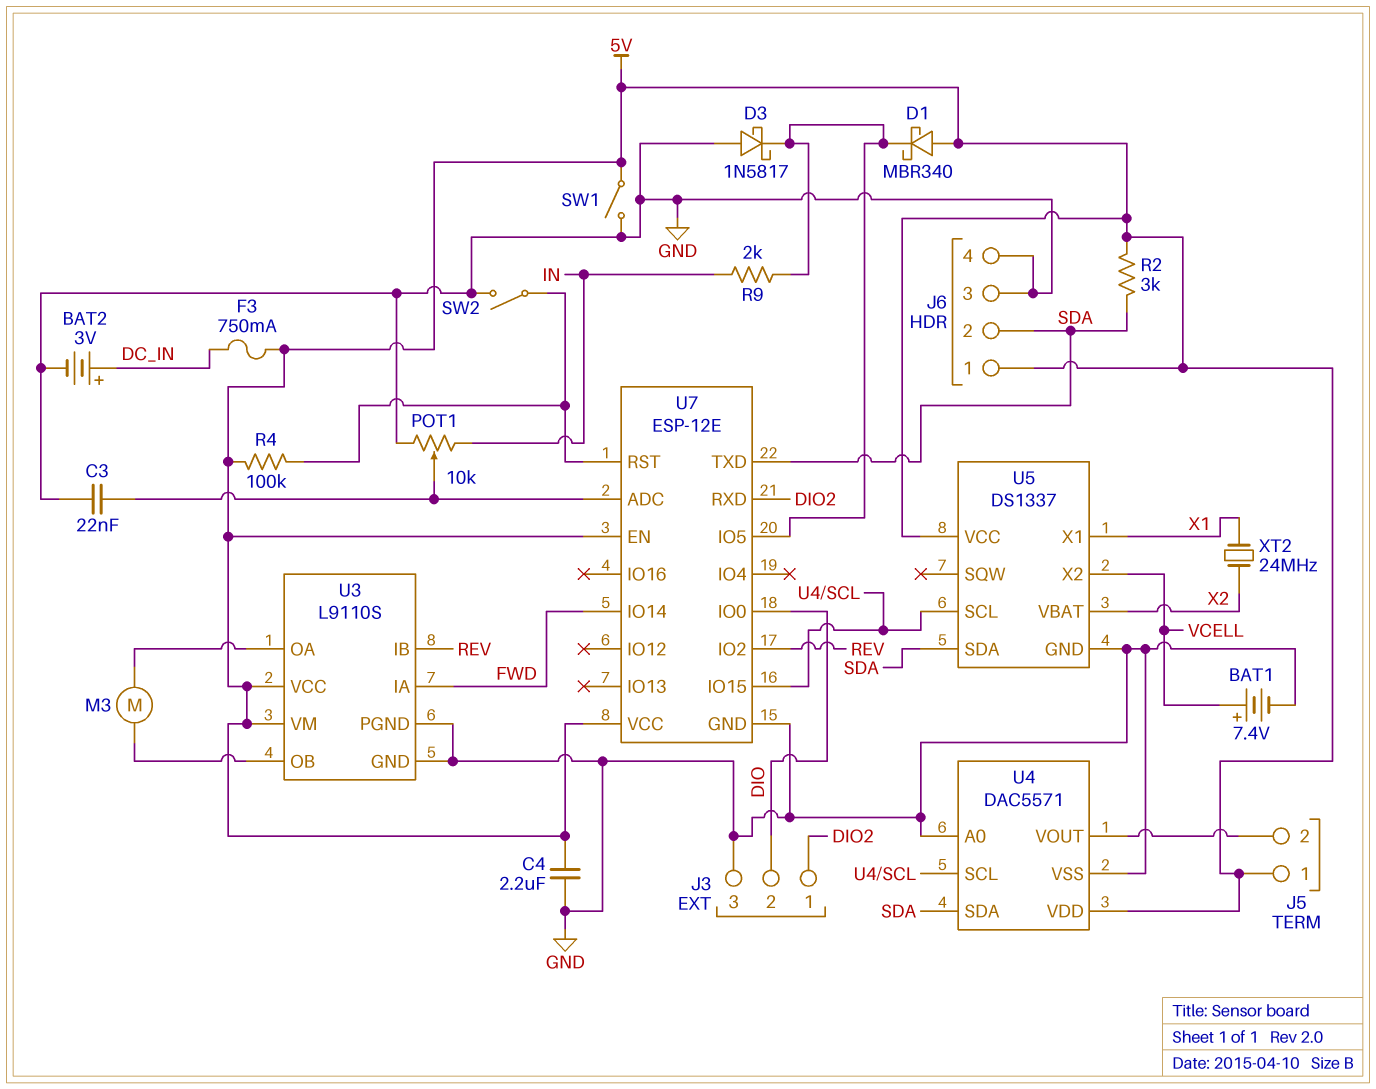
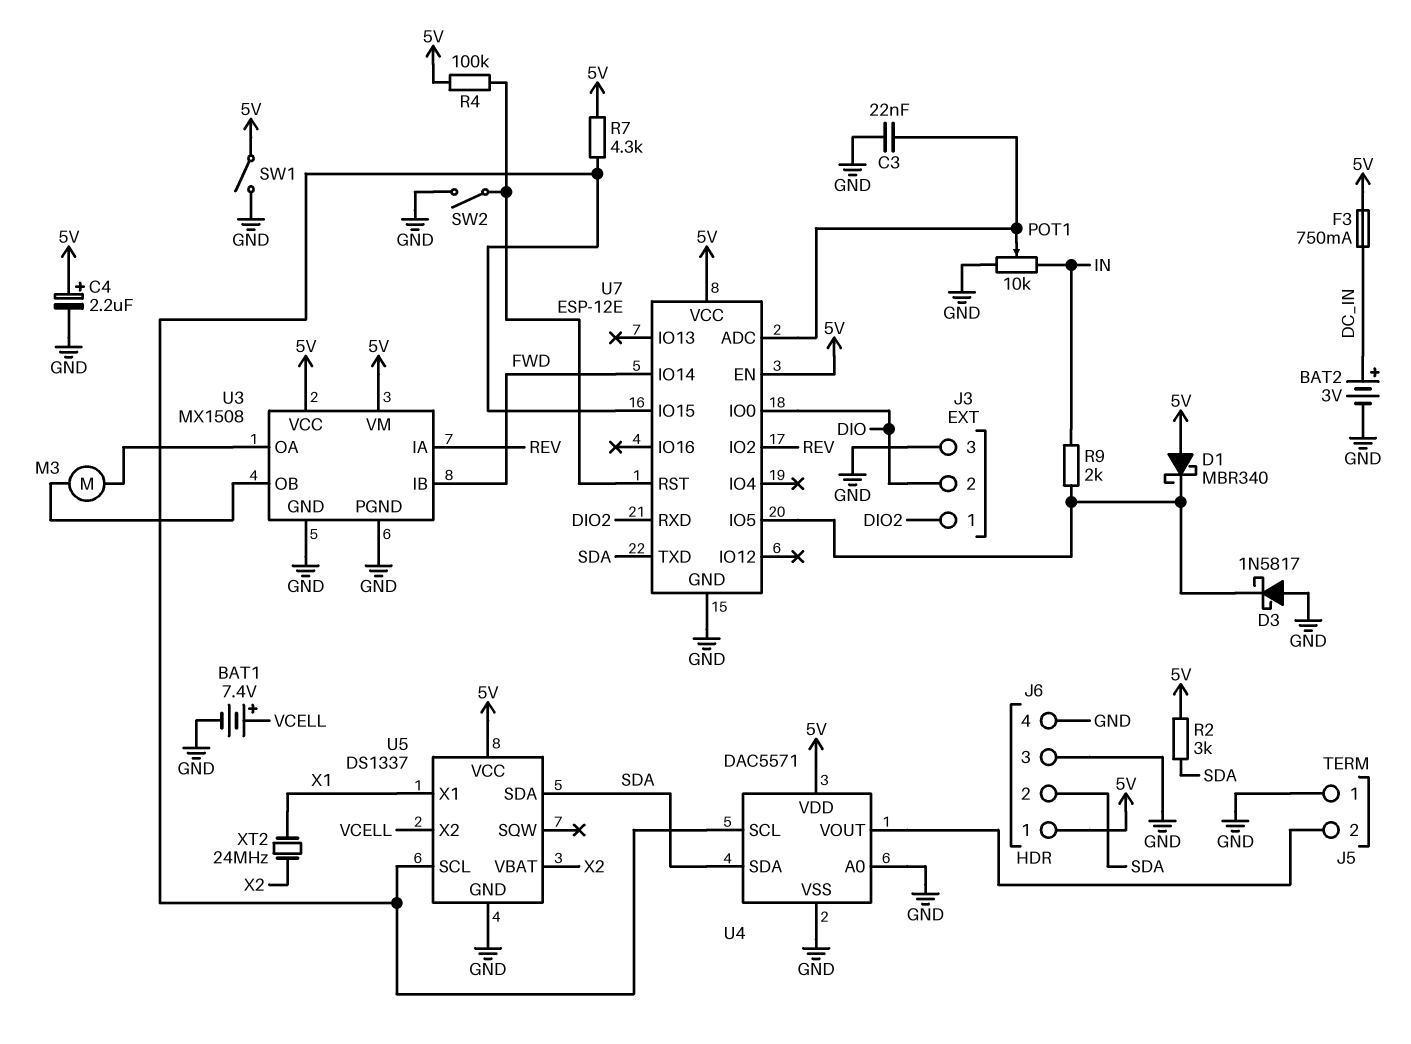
C4: 2.2uF (5V, GND) -> 2.2uF (plus 5V, minus GND)
J5 pin 1: 5V -> GND
R7: none -> 4.3k (5V, U4/SCL)
U3: L9110S -> MX1508
U3 pin IA: FWD -> REV
U3 pin IB: REV -> FWD

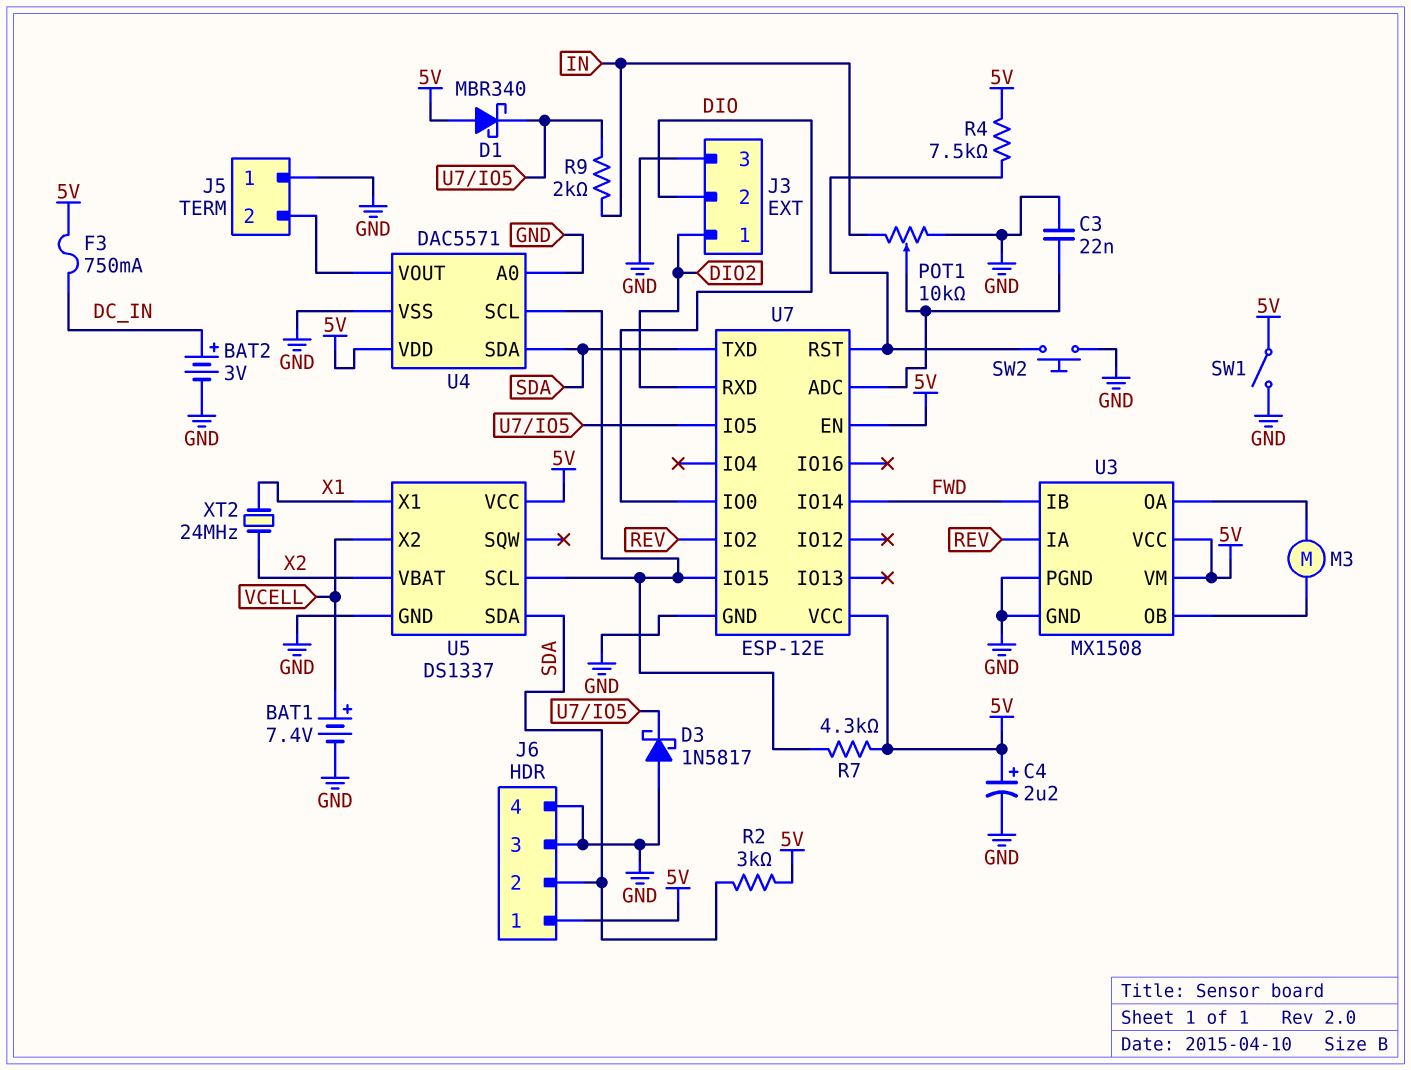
R4: 100k (5V, U7/RST) -> 7.5k (5V, U7/RST)
SW2: switch (GND, U7/RST) -> button (GND, U7/RST)

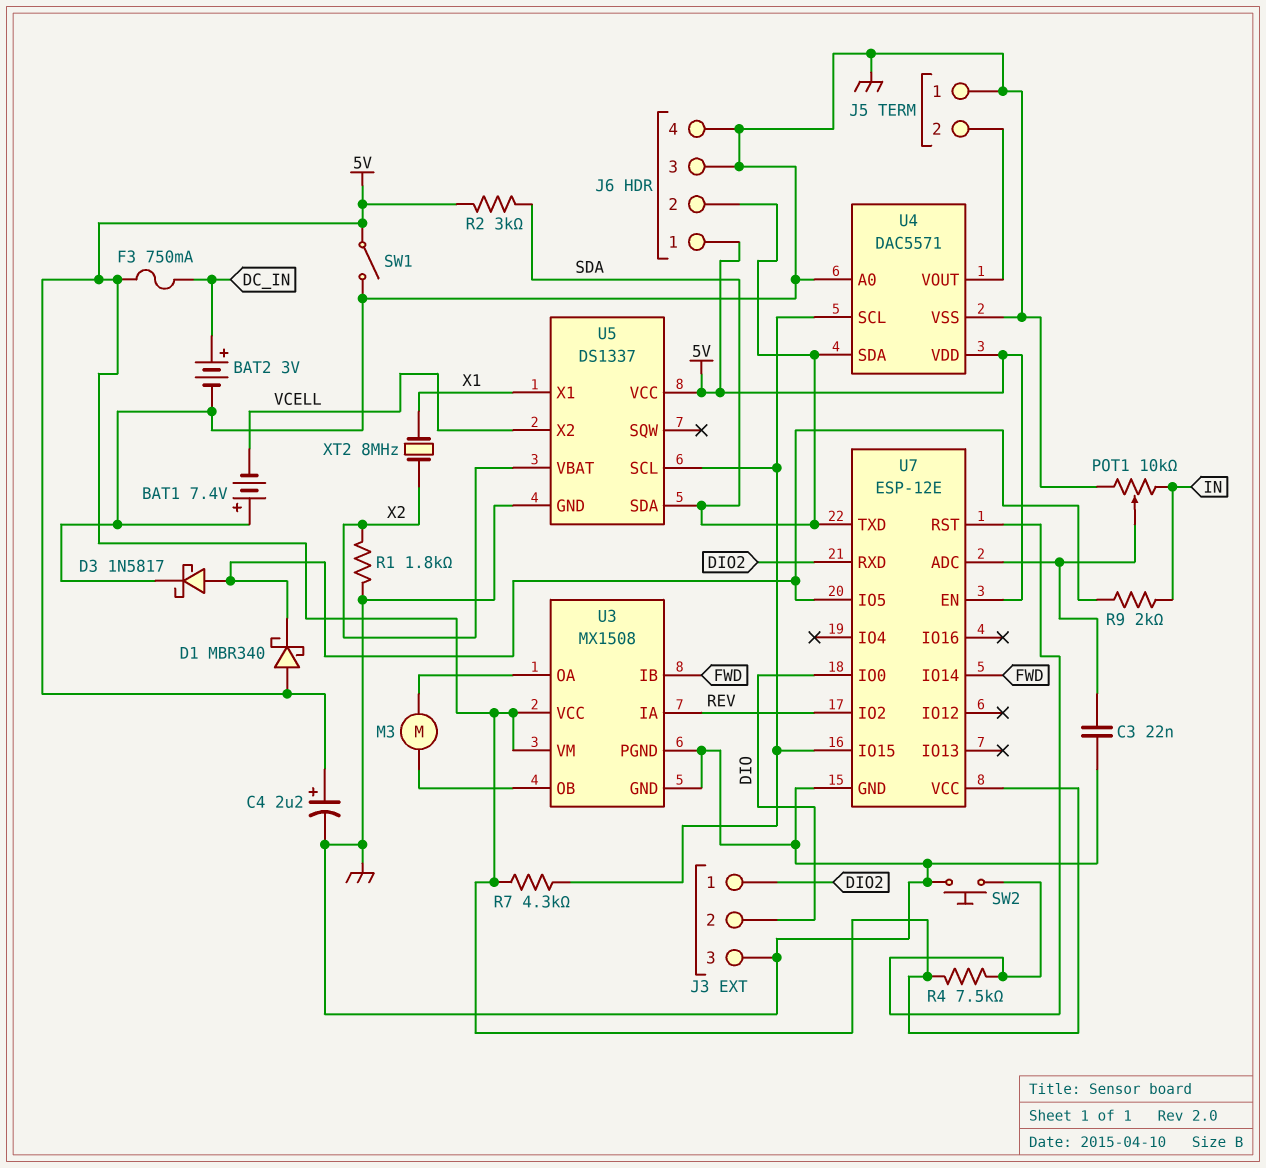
BAT1: 7.4V (plus VCELL, minus GND) -> 7.4V (plus GND, minus VCELL)
D3: schottky 1N5817 (A GND, K U7/IO5) -> schottky 1N5817 (A U7/IO5, K GND)
R1: none -> 1.8k (GND, X2)
XT2: 24MHz (X1, X2) -> 8MHz (X1, X2)

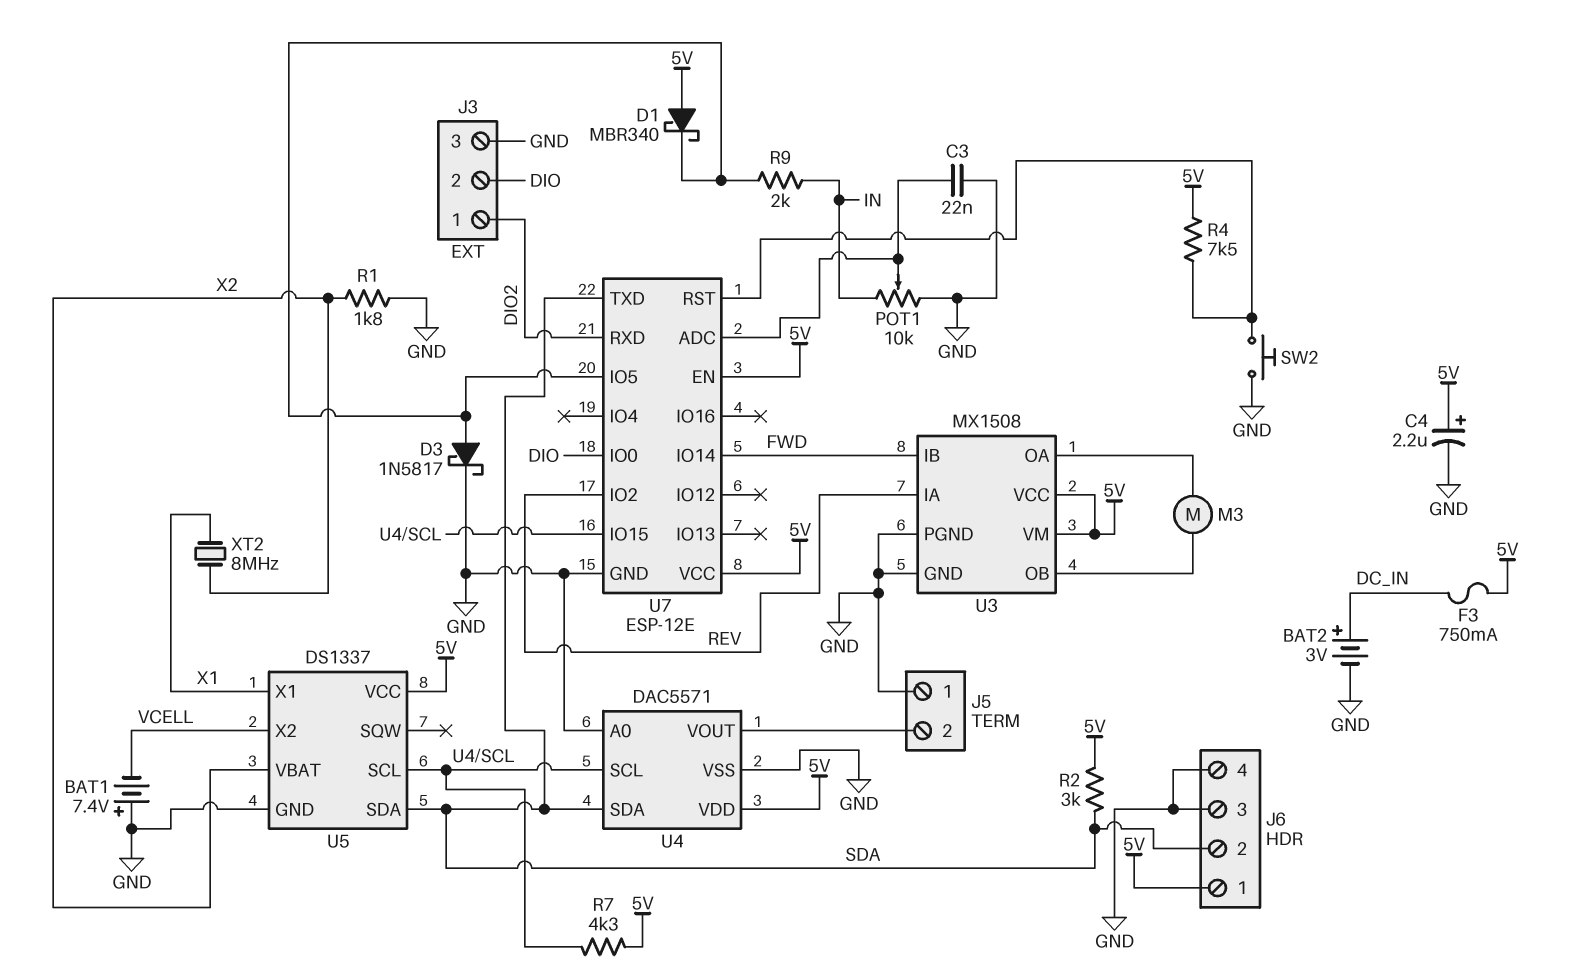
SW1: switch (5V, GND) -> none

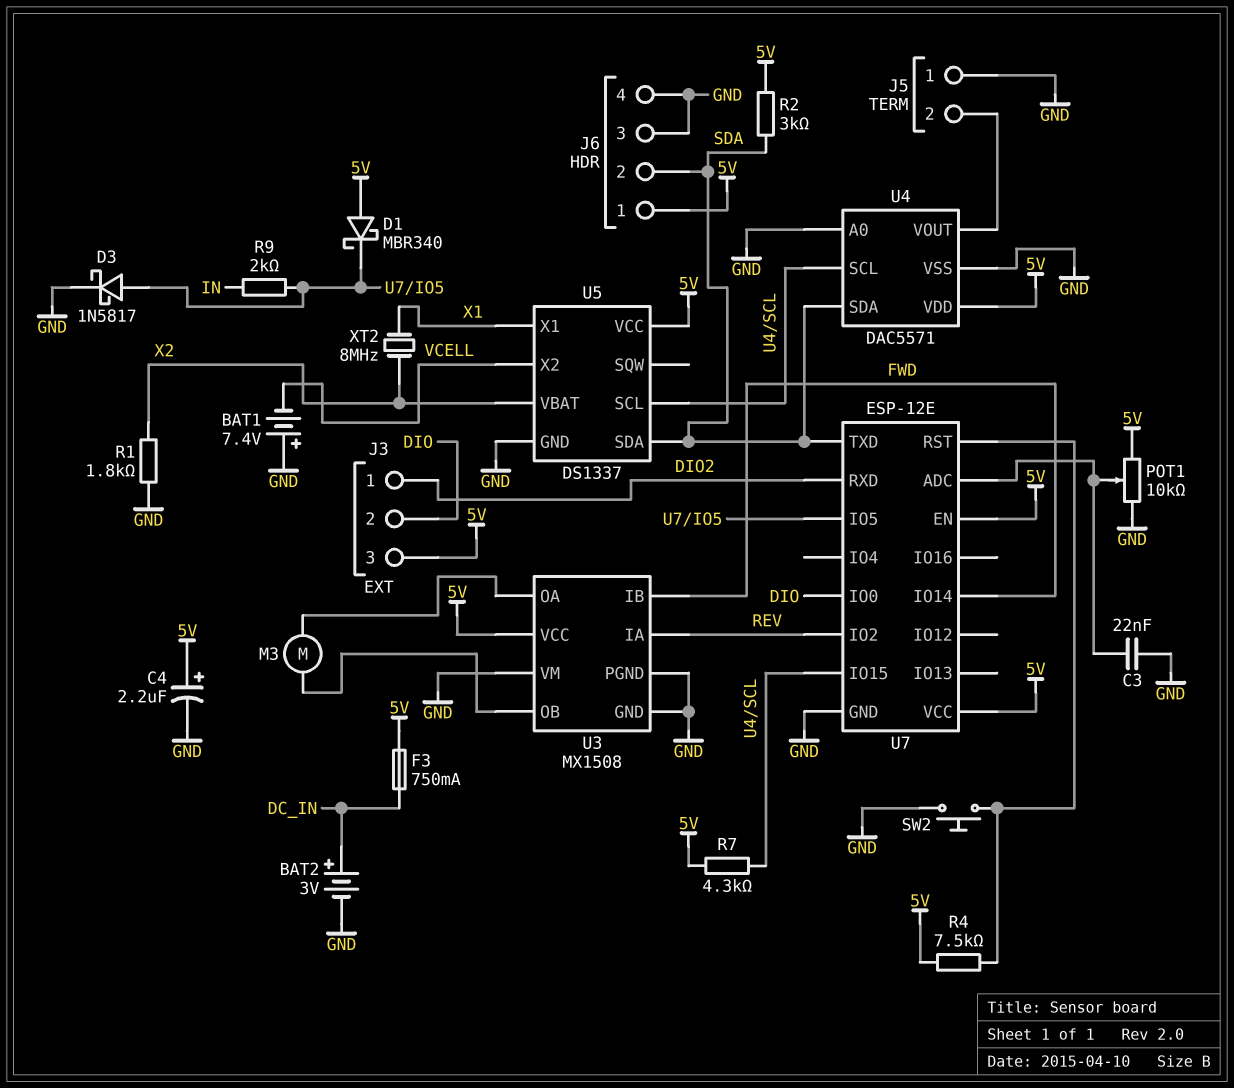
J3 pin 3: GND -> 5V
POT1: 10k (GND, IN, wiper U7/ADC) -> 10k (5V, GND, wiper U7/ADC)
U3 pin VM: 5V -> GND

